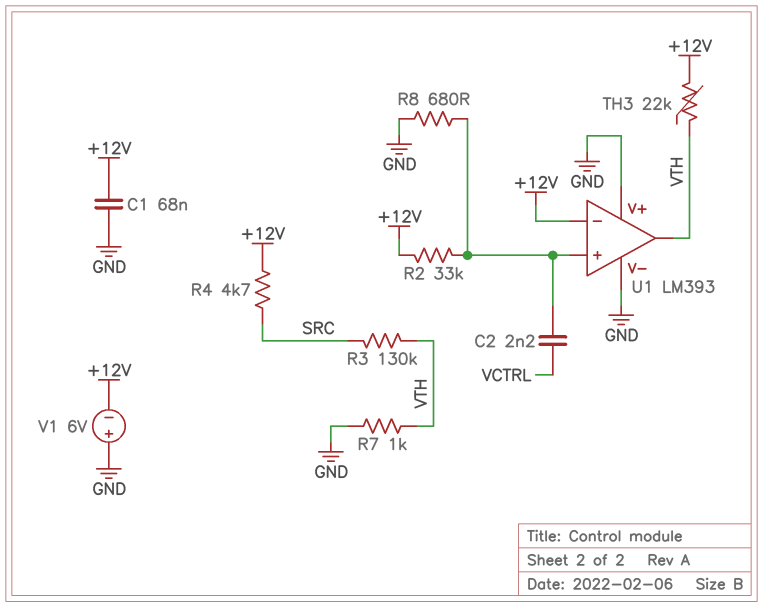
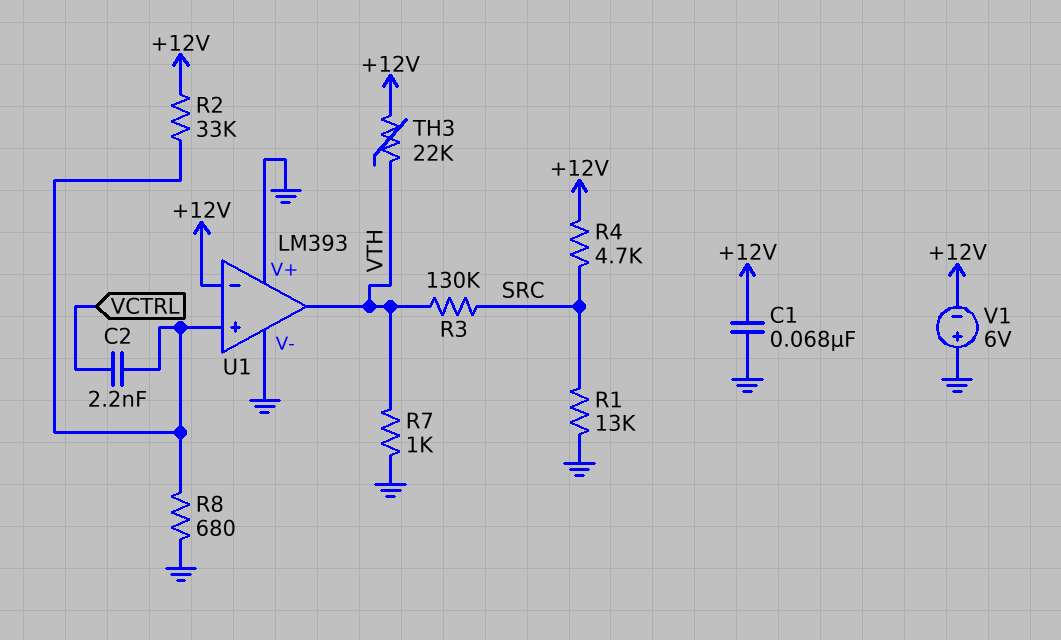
R1: none -> 13k (GND, SRC)

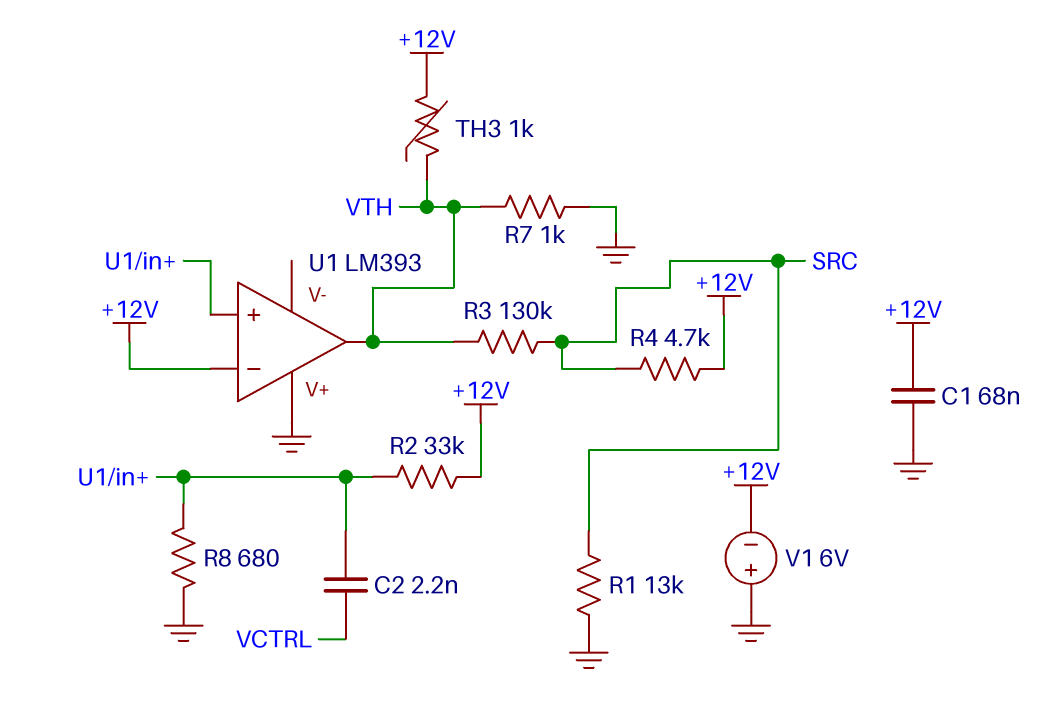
TH3: 22k (+12V, VTH) -> 1k (+12V, VTH)
U1 pin V-: GND -> none

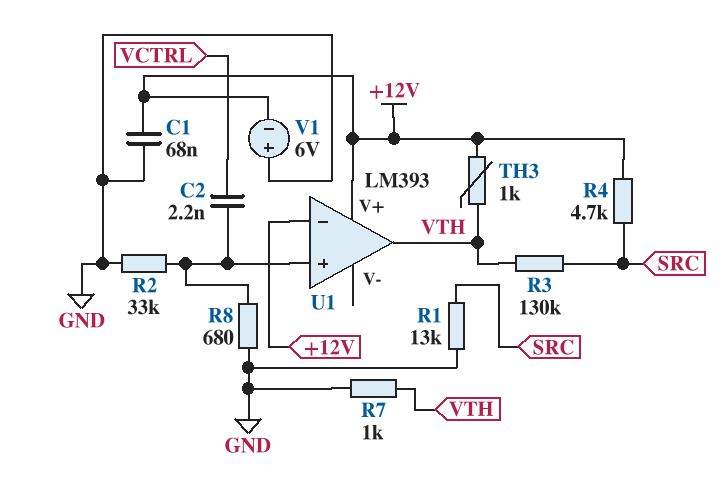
R2: 33k (+12V, U1/in+) -> 33k (GND, U1/in+)
U1 pin V+: GND -> +12V

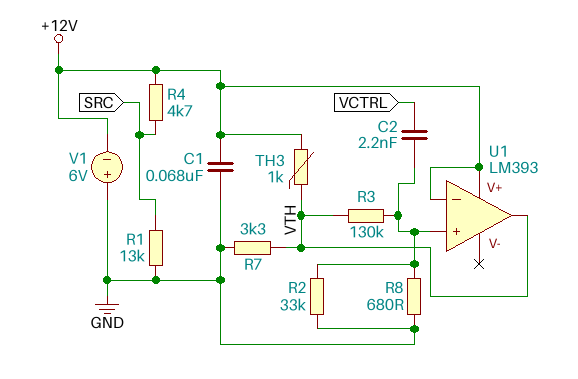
R3: 130k (SRC, VTH) -> 130k (U1/in+, VTH)
R7: 1k (GND, VTH) -> 3.3k (GND, VTH)

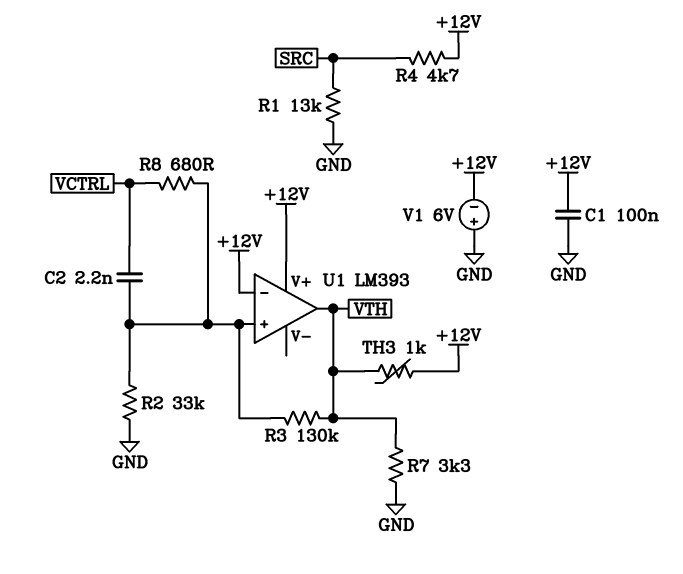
C1: 68nF (+12V, GND) -> 100nF (+12V, GND)
R8: 680 (GND, U1/in+) -> 680 (U1/in+, VCTRL)

